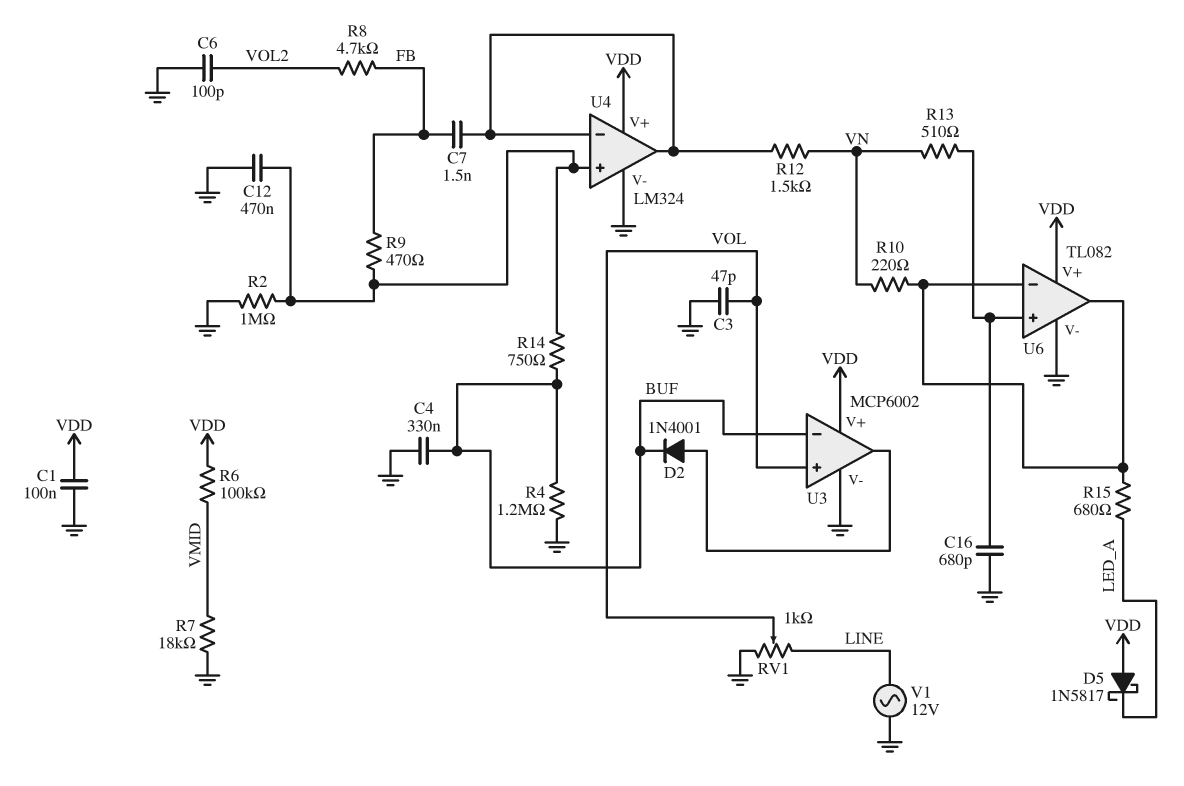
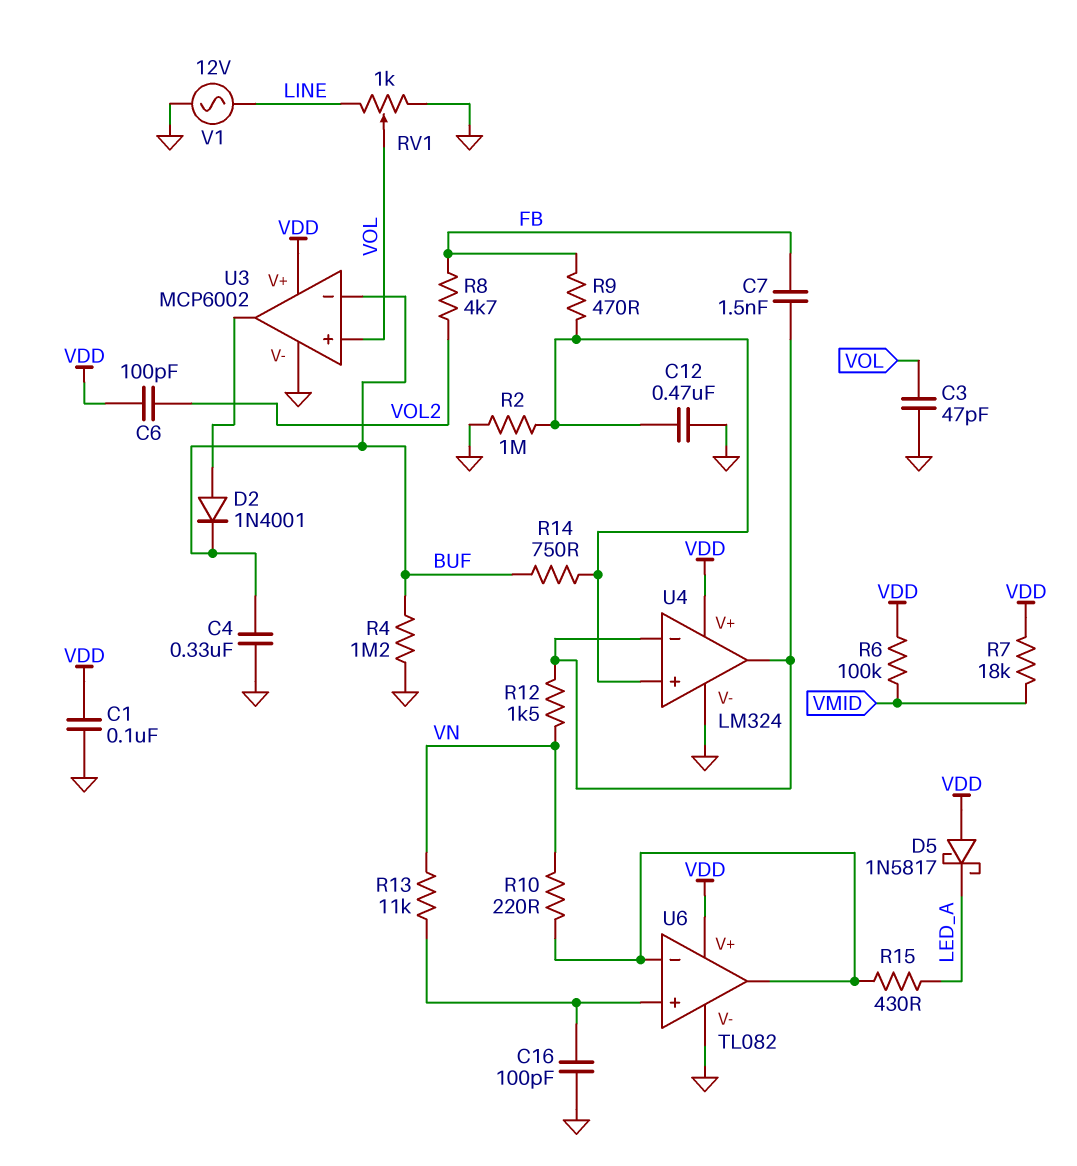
C6: 100pF (GND, VOL2) -> 100pF (VDD, VOL2)
C16: 680pF (GND, U6/in+) -> 100pF (GND, U6/in+)
R7: 18k (GND, VMID) -> 18k (VDD, VMID)
R13: 510 (U6/in+, VN) -> 11k (U6/in+, VN)
R15: 680 (LED_A, U6/in-) -> 430 (LED_A, U6/in-)

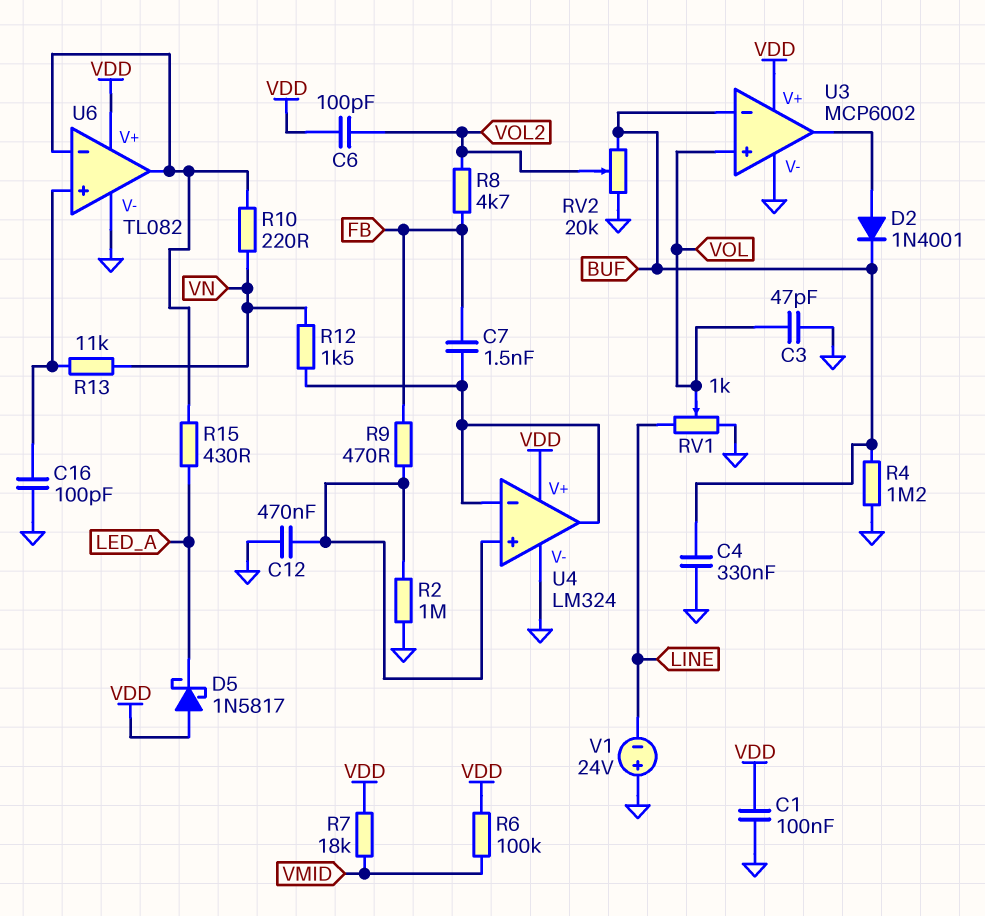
R14: 750 (BUF, U4/in+) -> none
RV2: none -> 20k (BUF, GND, wiper VOL2)
V1: AC 12V (GND, LINE) -> 24V (plus GND, minus LINE)

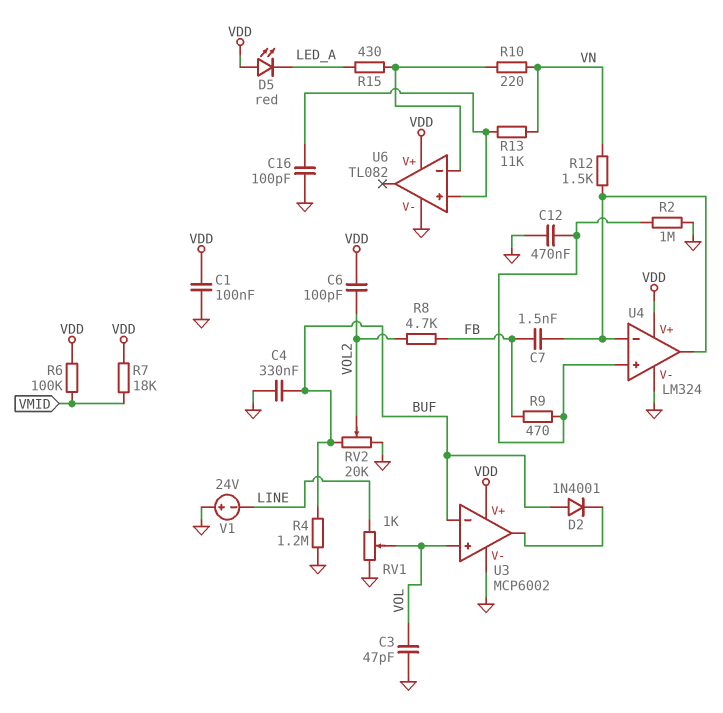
D2: diode 1N4001 (A U3/out, K BUF) -> diode 1N4001 (A BUF, K U3/out)
D5: schottky 1N5817 (A VDD, K LED_A) -> LED red (A VDD, K LED_A)
U6 pin out: U6/in- -> none

